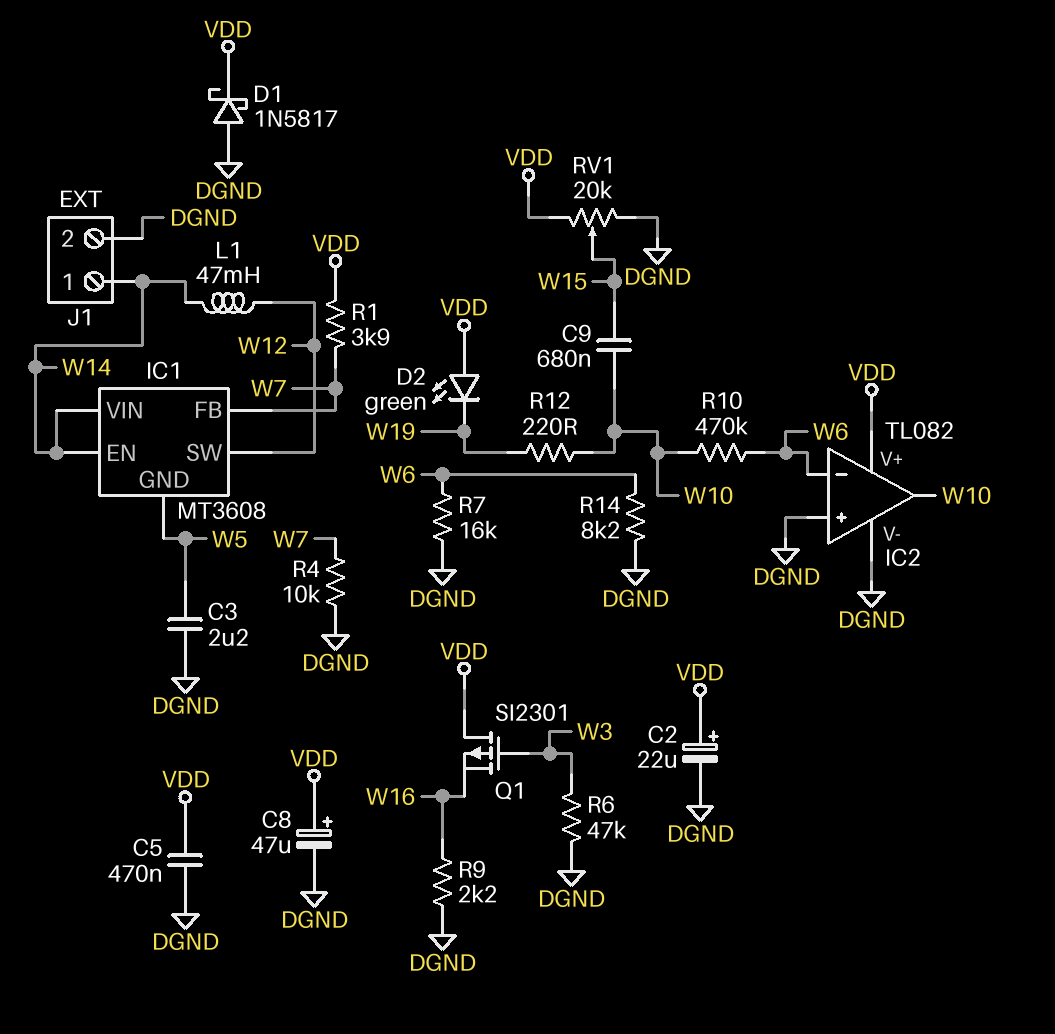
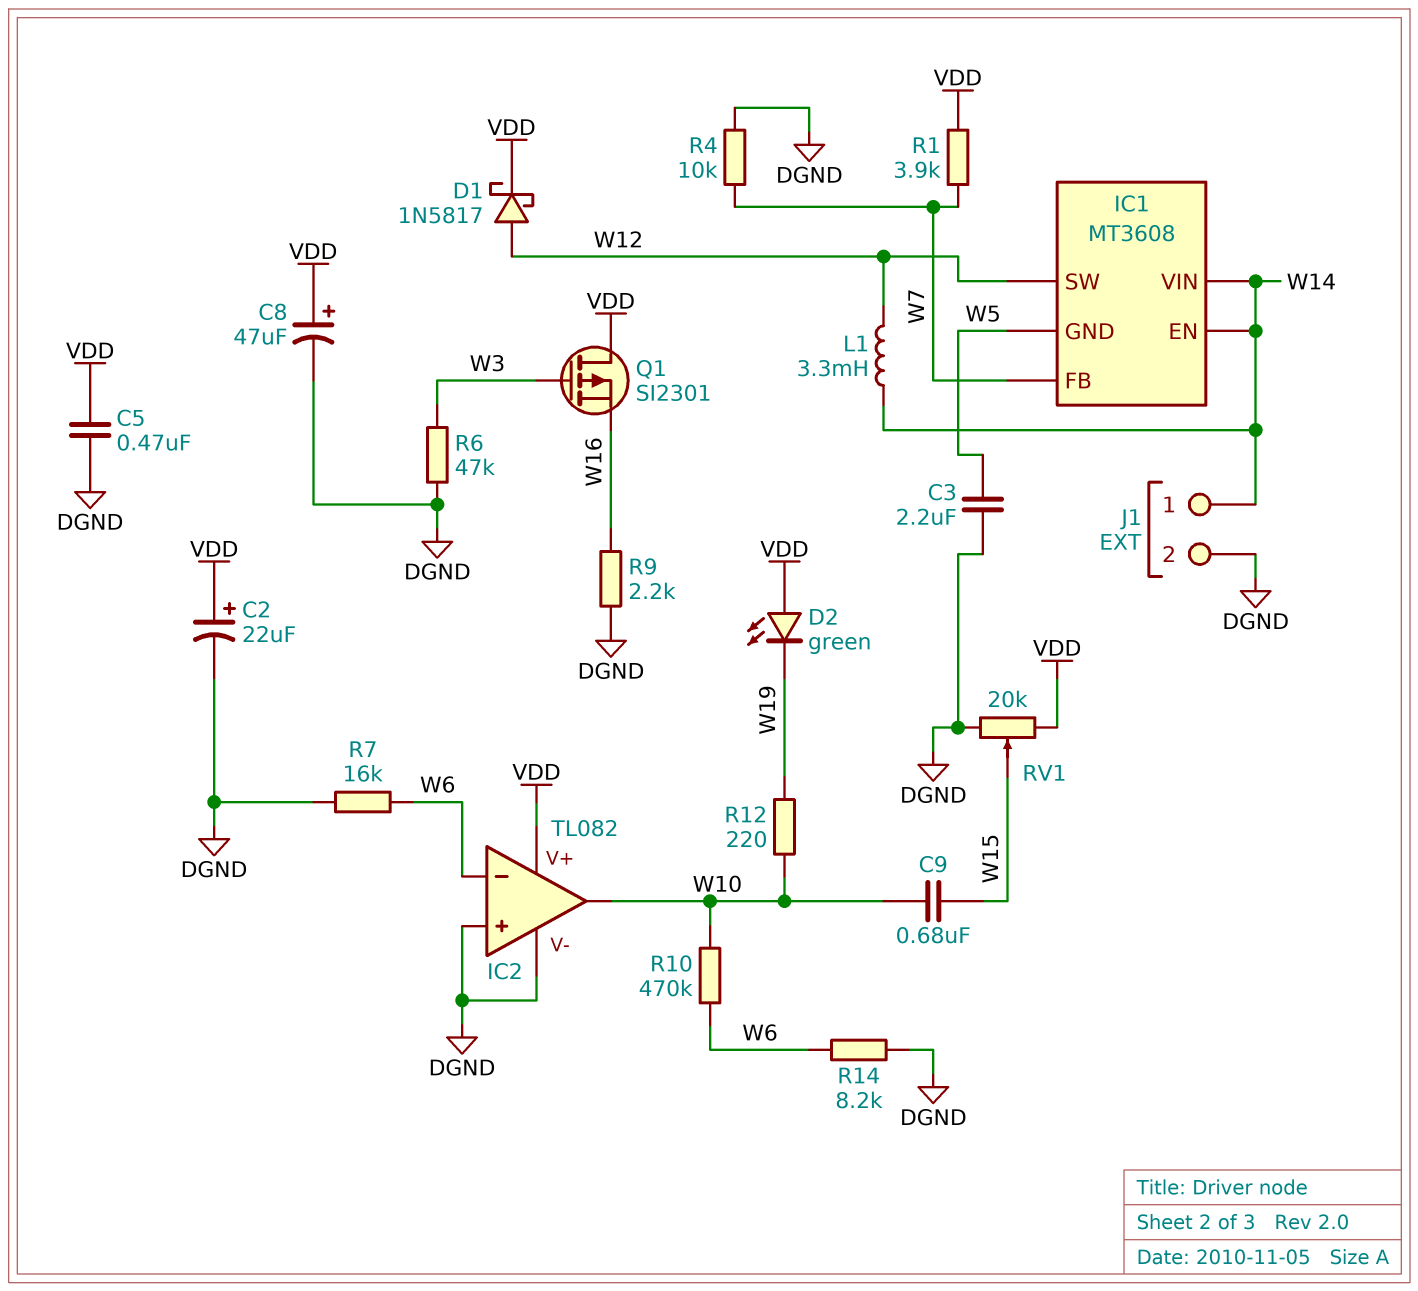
D1: schottky 1N5817 (A DGND, K VDD) -> schottky 1N5817 (A W12, K VDD)
L1: 47mH (W12, W14) -> 3.3mH (W12, W14)

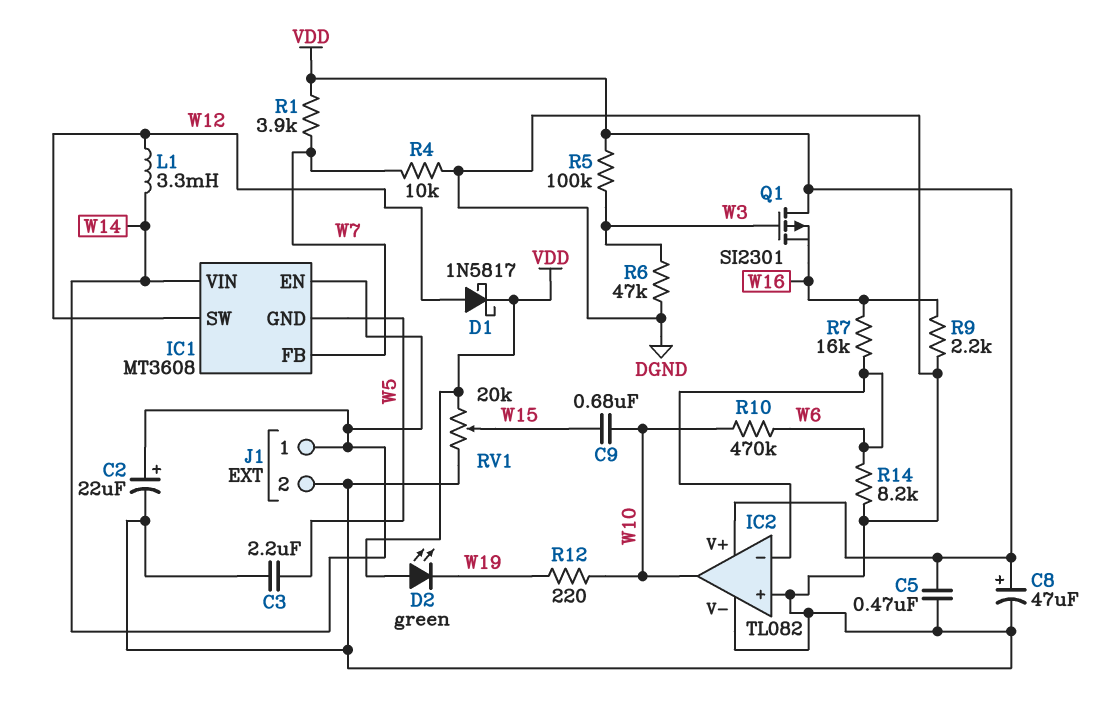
C2: 22uF (plus VDD, minus DGND) -> 22uF (plus W14, minus DGND)
R5: none -> 100k (VDD, W3)
R7: 16k (DGND, W6) -> 16k (W6, W16)

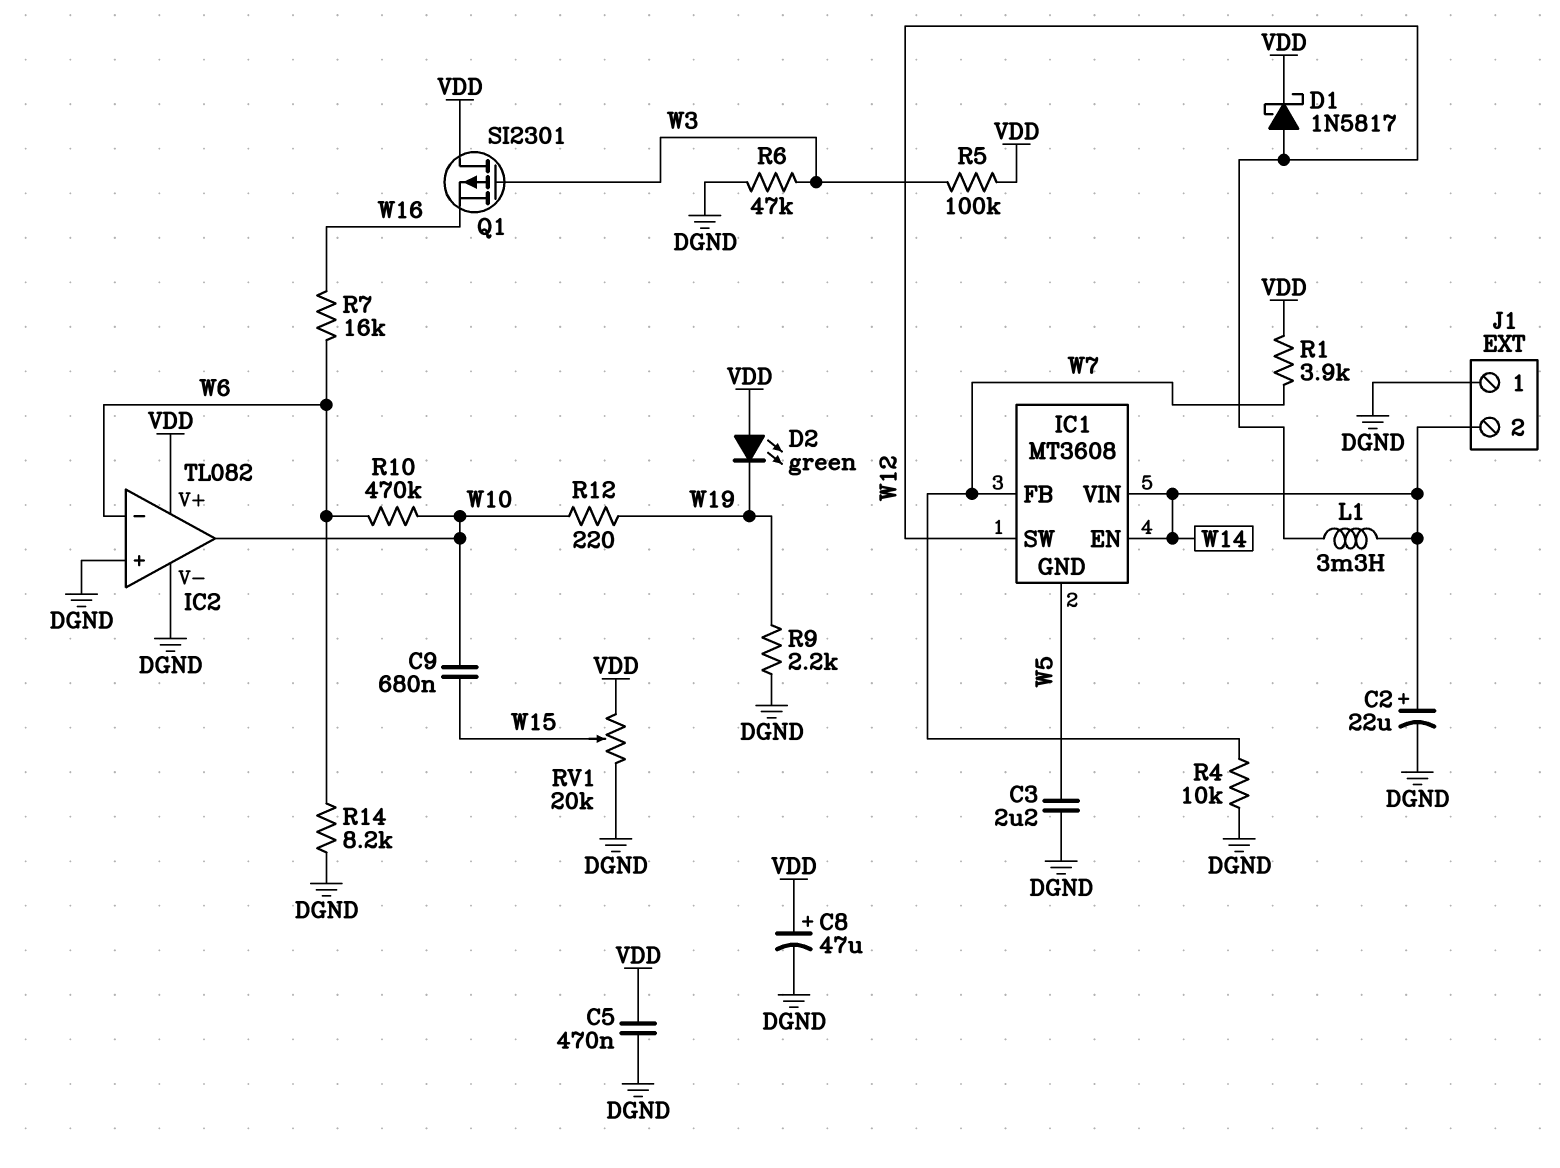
J1 pin 1: W14 -> DGND
J1 pin 2: DGND -> W14
R9: 2.2k (DGND, W16) -> 2.2k (DGND, W19)

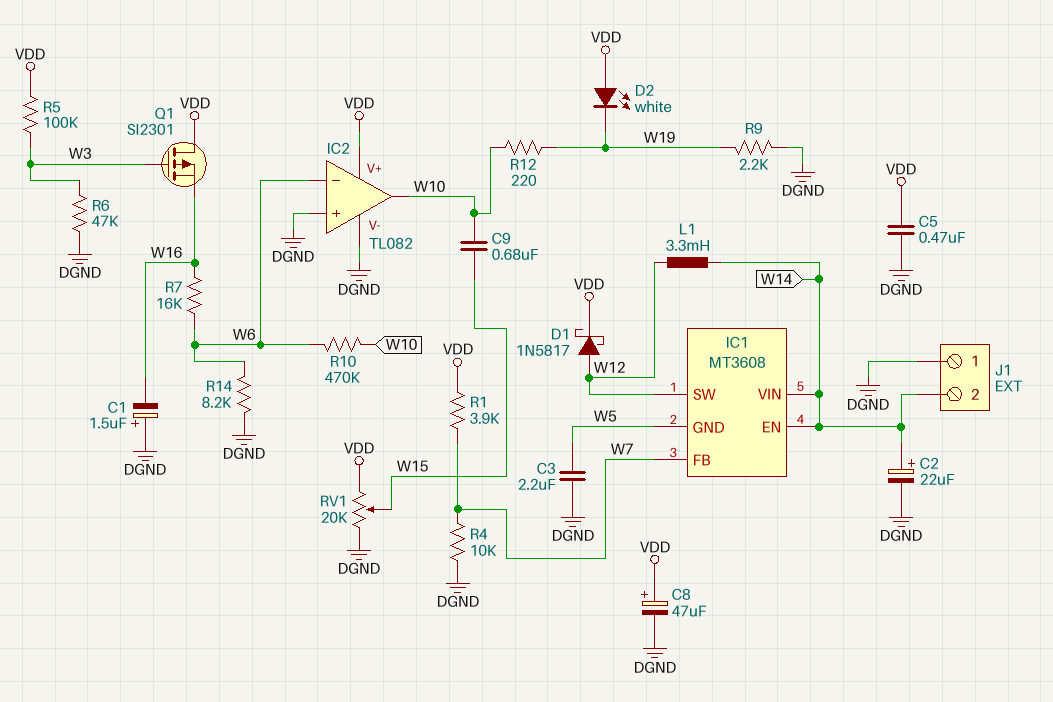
C1: none -> 1.5uF (plus DGND, minus W16)
D2: LED green (A VDD, K W19) -> LED white (A VDD, K W19)

